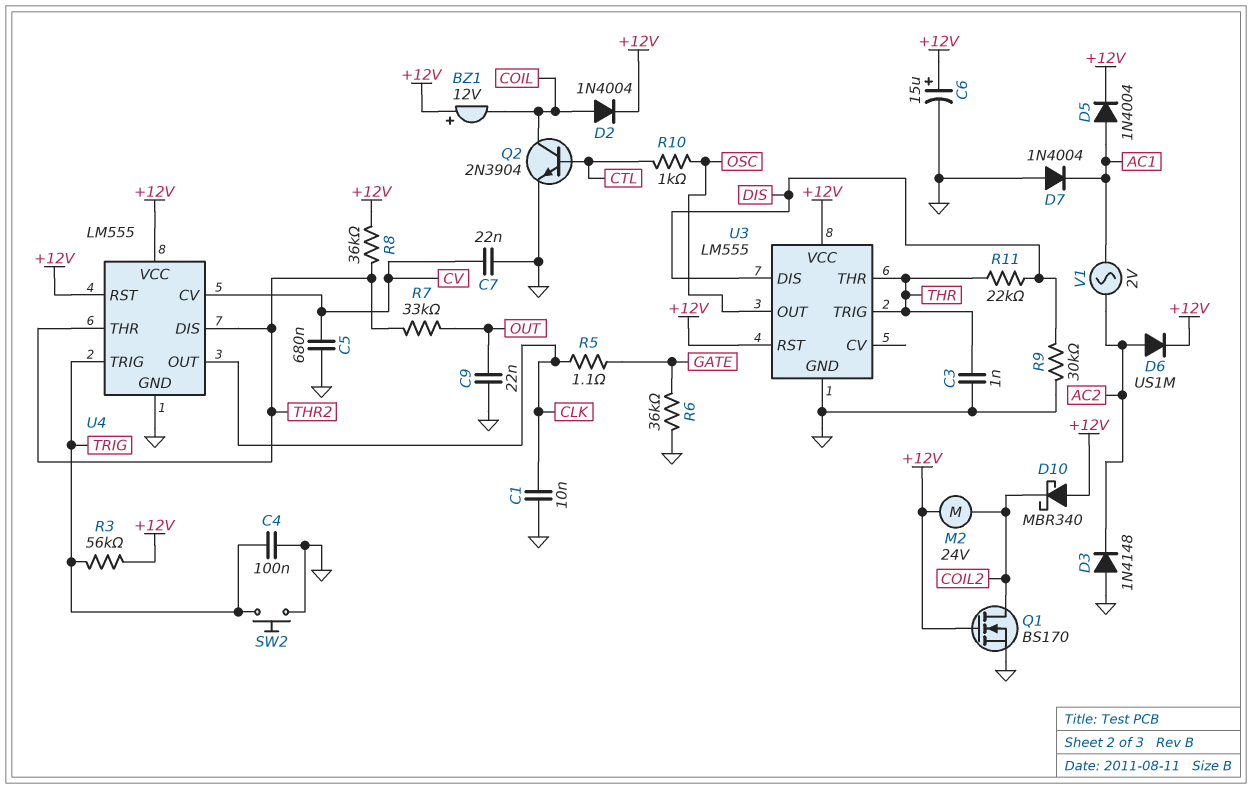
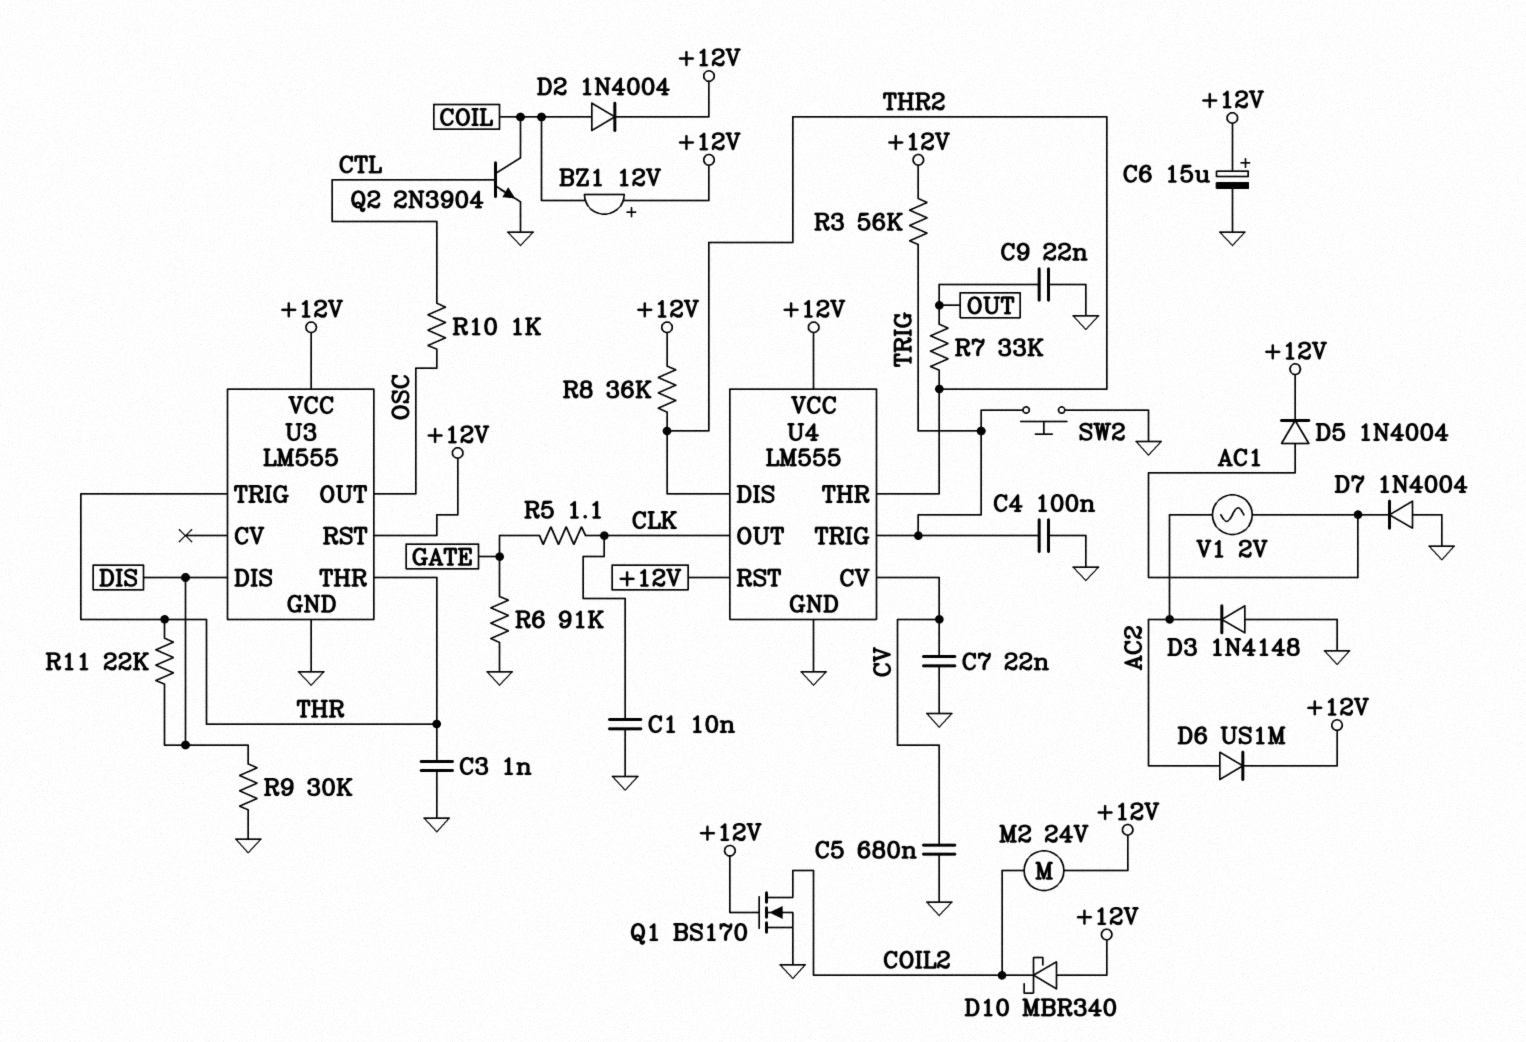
R6: 36k (GATE, GND) -> 91k (GATE, GND)

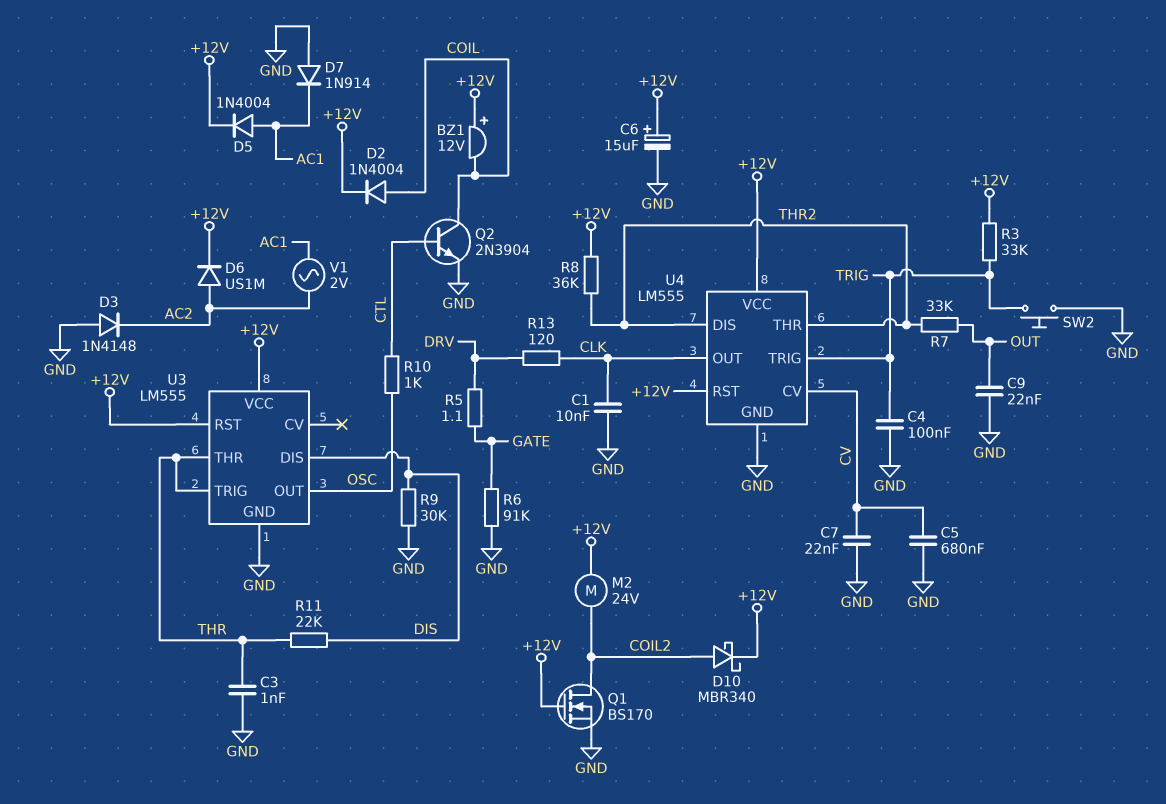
D7: diode 1N4004 (A GND, K AC1) -> diode 1N914 (A GND, K AC1)
D10: schottky MBR340 (A +12V, K COIL2) -> schottky MBR340 (A COIL2, K +12V)
R3: 56k (+12V, TRIG) -> 33k (+12V, TRIG)
R5: 1.1 (CLK, GATE) -> 1.1 (DRV, GATE)
R13: none -> 120 (CLK, DRV)

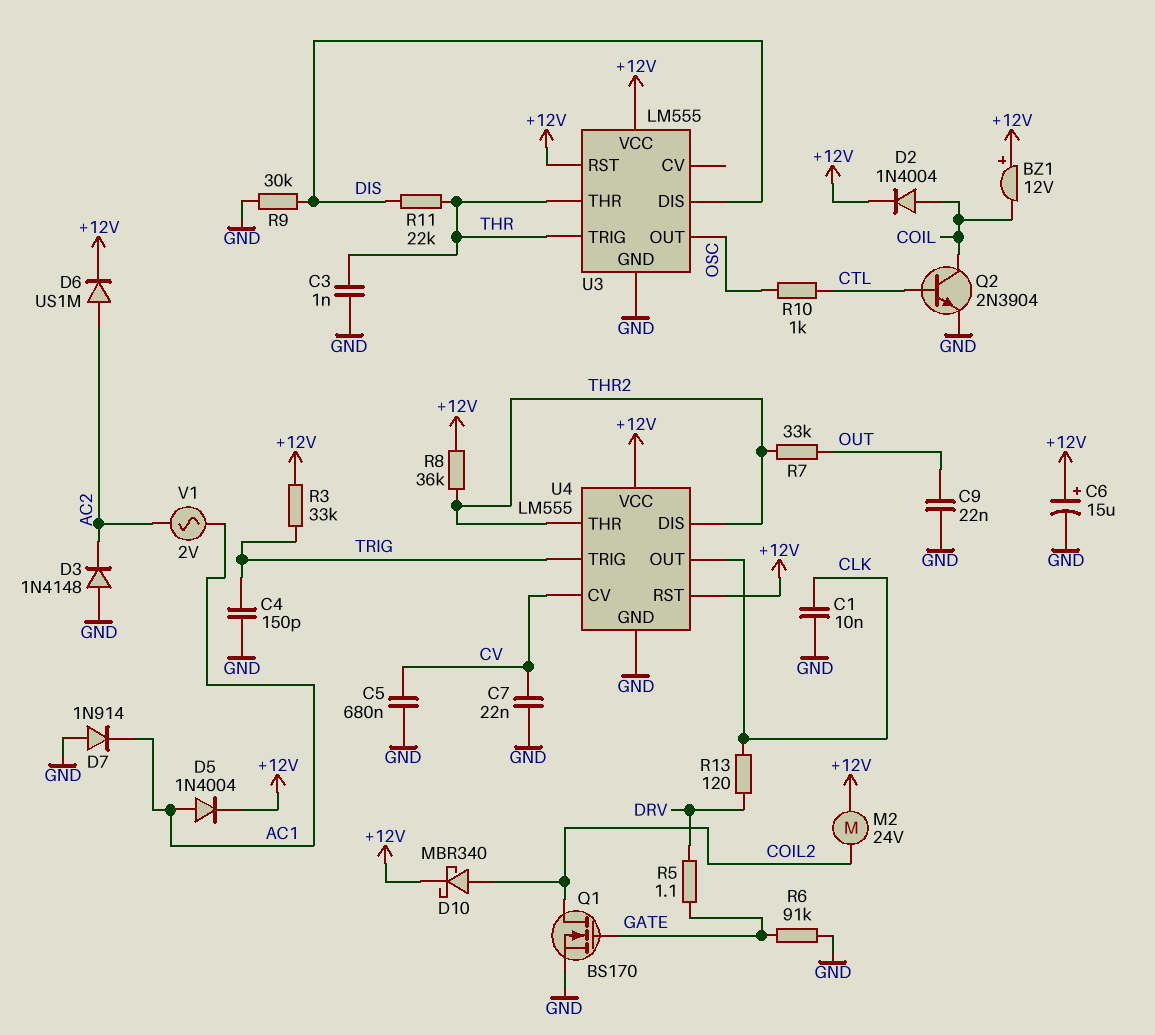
C4: 100nF (GND, TRIG) -> 150pF (GND, TRIG)
Q1: NMOS BS170 (G +12V, D COIL2, S GND) -> NMOS BS170 (G GATE, D COIL2, S GND)
SW2: button (GND, TRIG) -> none

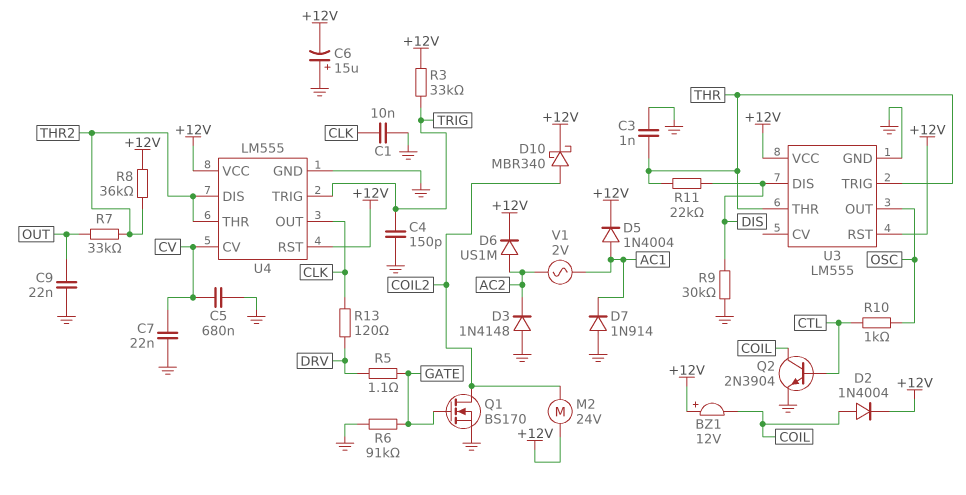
C6: 15uF (plus +12V, minus GND) -> 15uF (plus GND, minus +12V)

